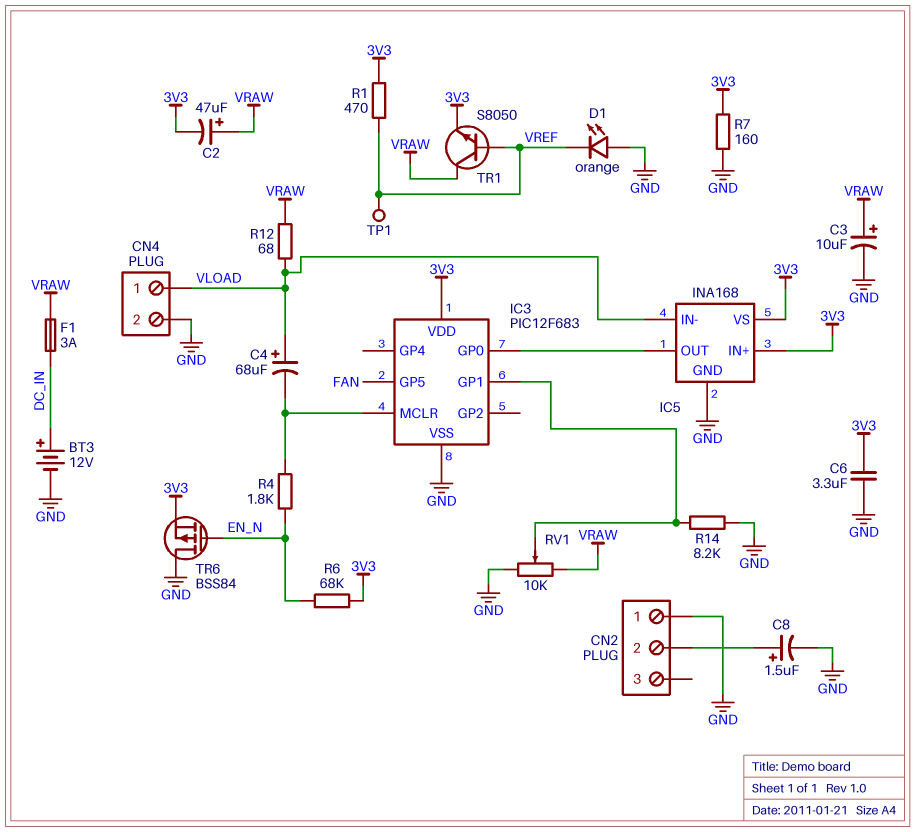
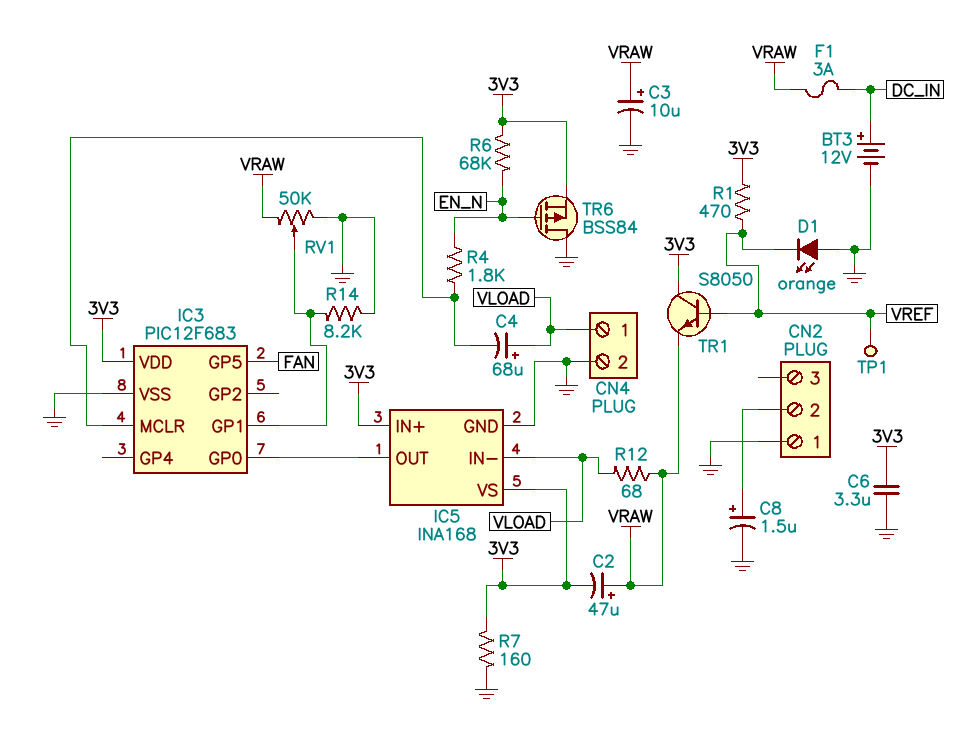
RV1: 10k (GND, VRAW, wiper IC3/GP1) -> 50k (GND, VRAW, wiper IC3/GP1)
TR1: NPN S8050 (B VREF, C VRAW, E 3V3) -> NPN S8050 (B VREF, C 3V3, E VRAW)

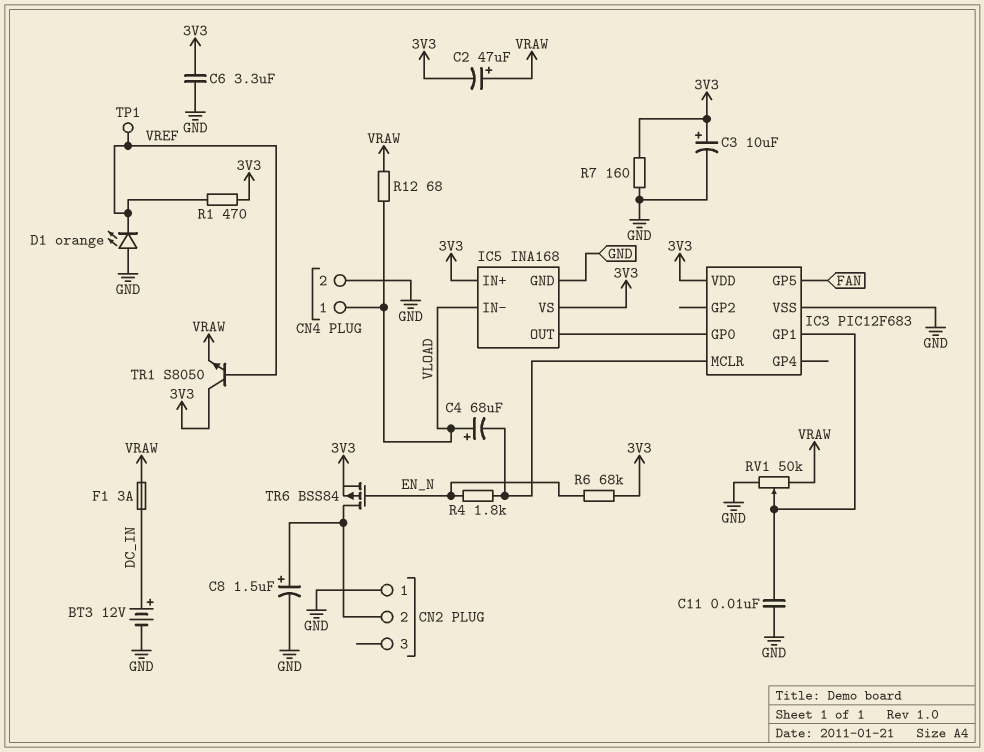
C3: 10uF (plus VRAW, minus GND) -> 10uF (plus 3V3, minus GND)
C11: none -> 10nF (GND, IC3/GP1)
R14: 8.2k (GND, IC3/GP1) -> none
TR6: PMOS BSS84 (G EN_N, D GND, S 3V3) -> PMOS BSS84 (G EN_N, D CN2/2, S 3V3)

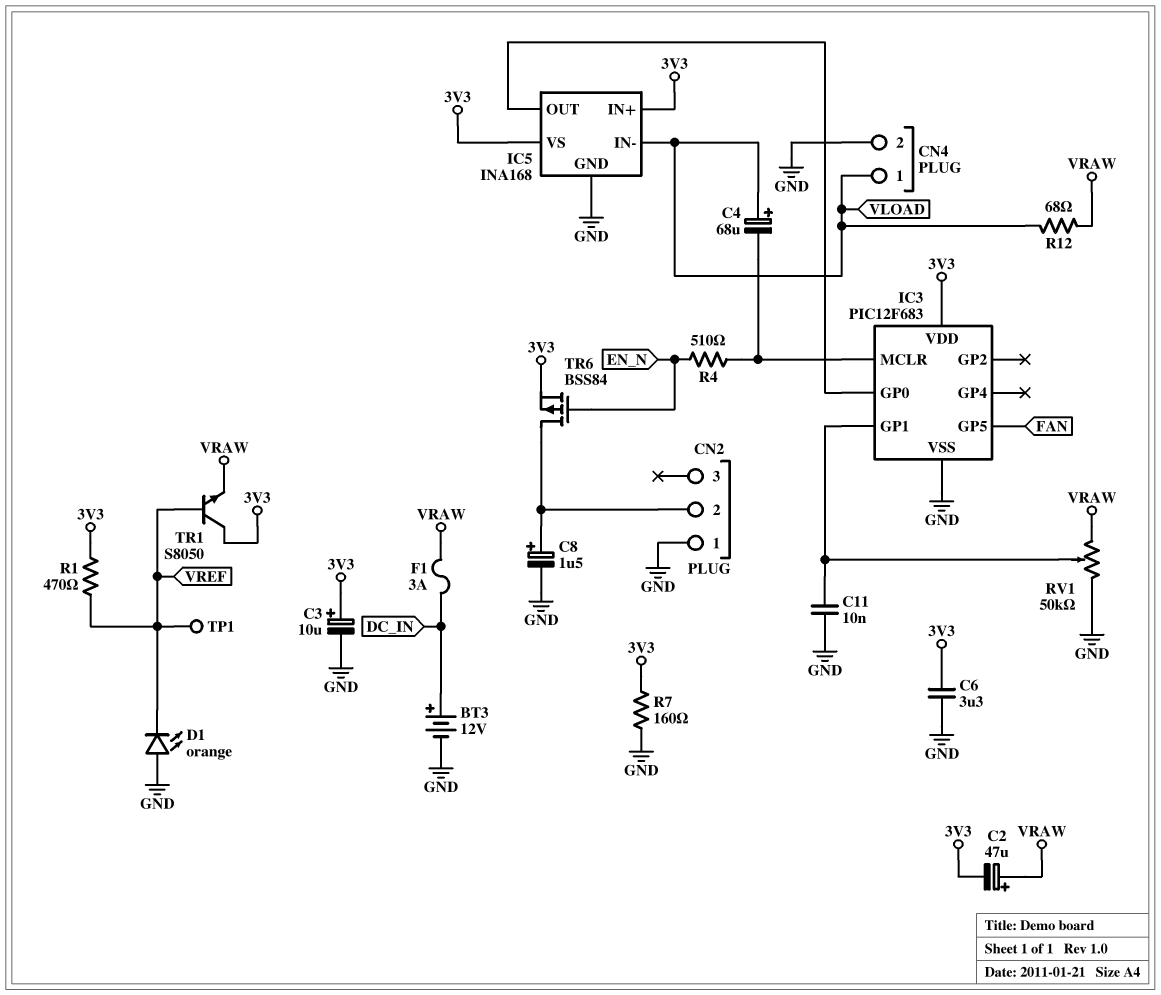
R4: 1.8k (EN_N, IC3/MCLR) -> 510 (EN_N, IC3/MCLR)
R6: 68k (3V3, EN_N) -> none

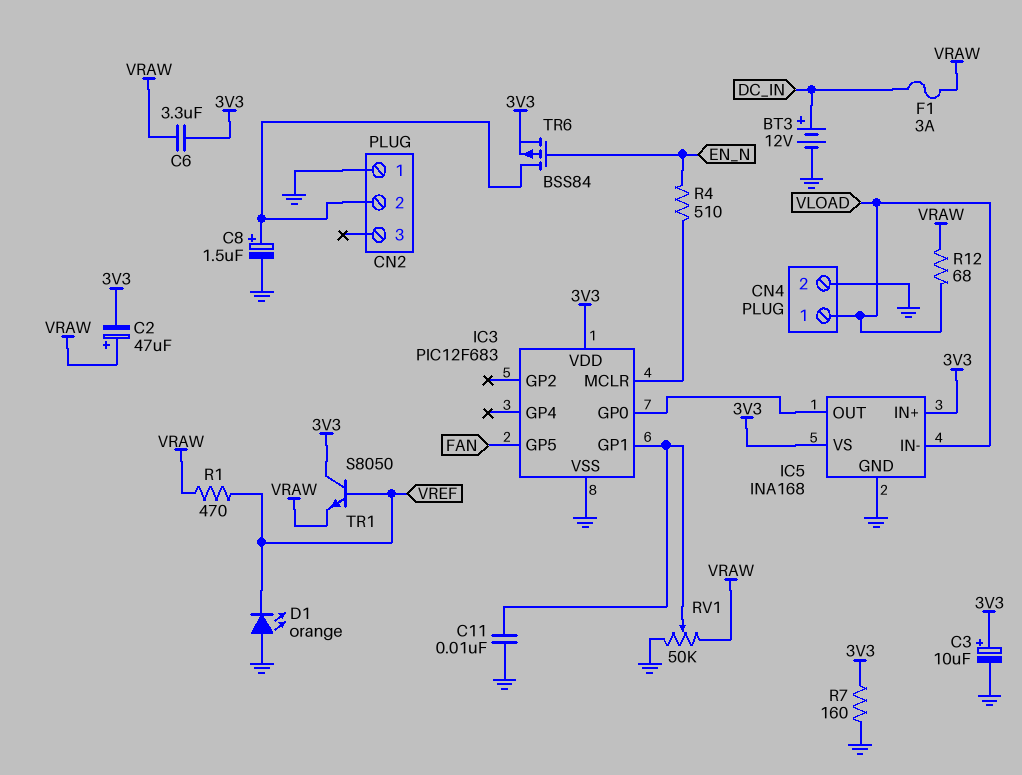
C4: 68uF (plus VLOAD, minus IC3/MCLR) -> none
C6: 3.3uF (3V3, GND) -> 3.3uF (3V3, VRAW)
R1: 470 (3V3, VREF) -> 470 (VRAW, VREF)
TP1: test point (VREF) -> none

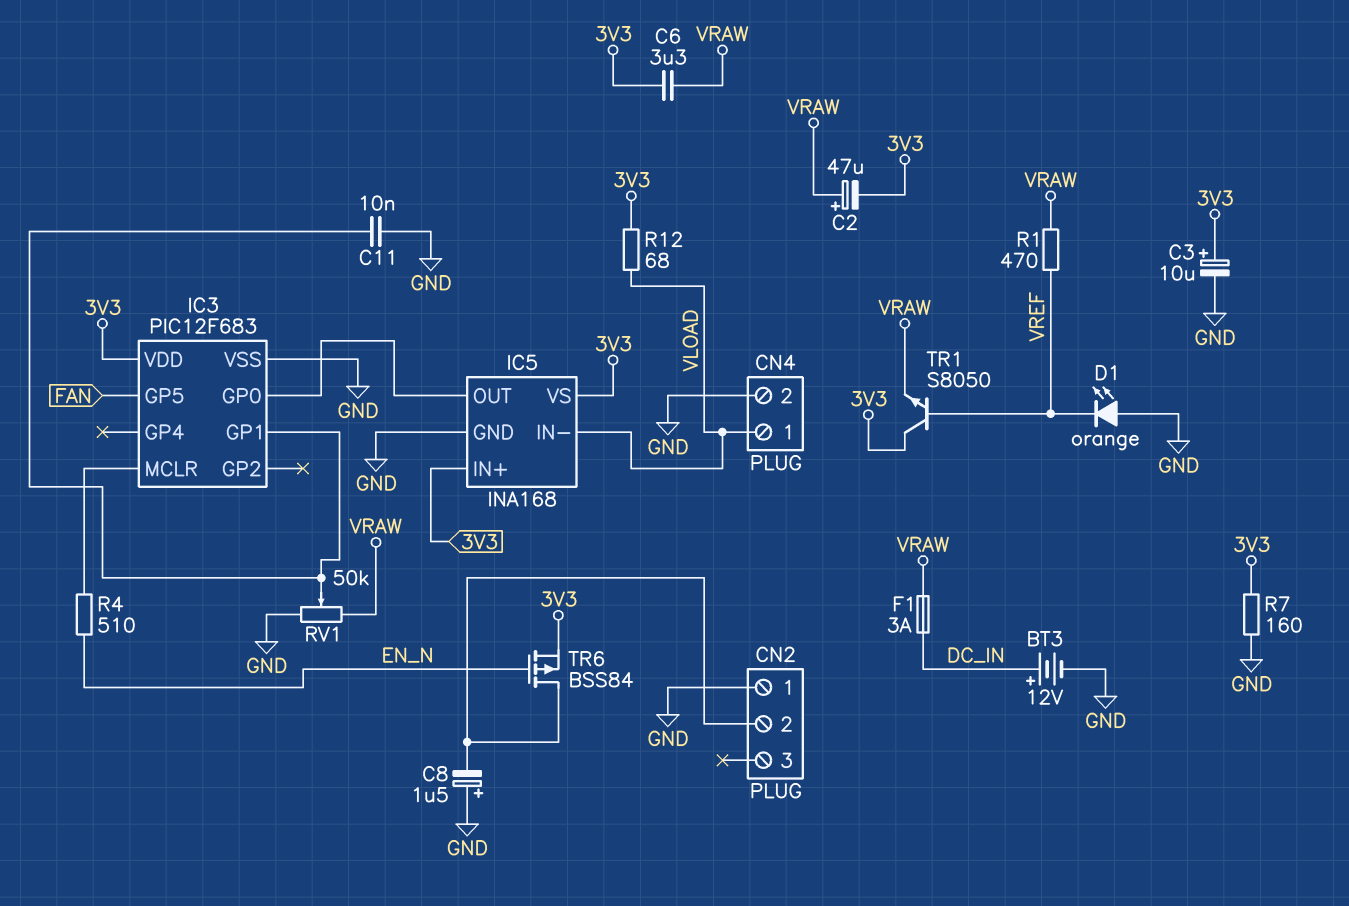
C8: 1.5uF (plus CN2/2, minus GND) -> 1.5uF (plus GND, minus CN2/2)
R12: 68 (VLOAD, VRAW) -> 68 (3V3, VLOAD)

